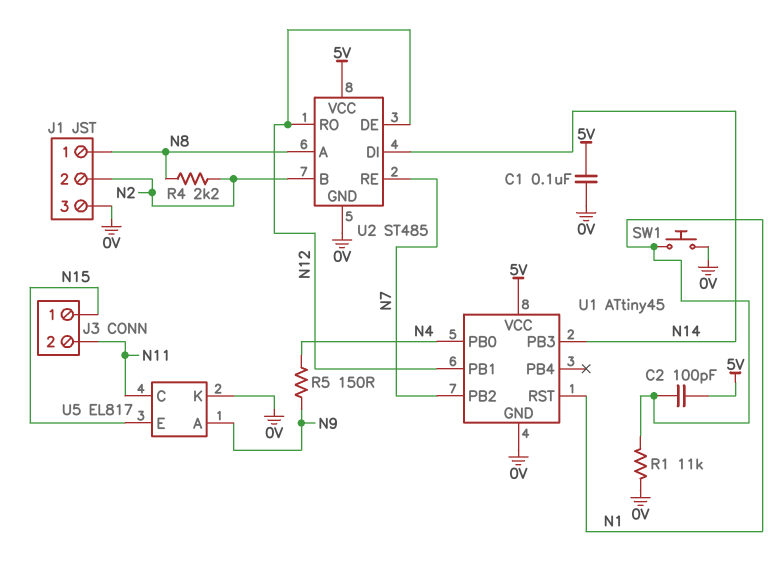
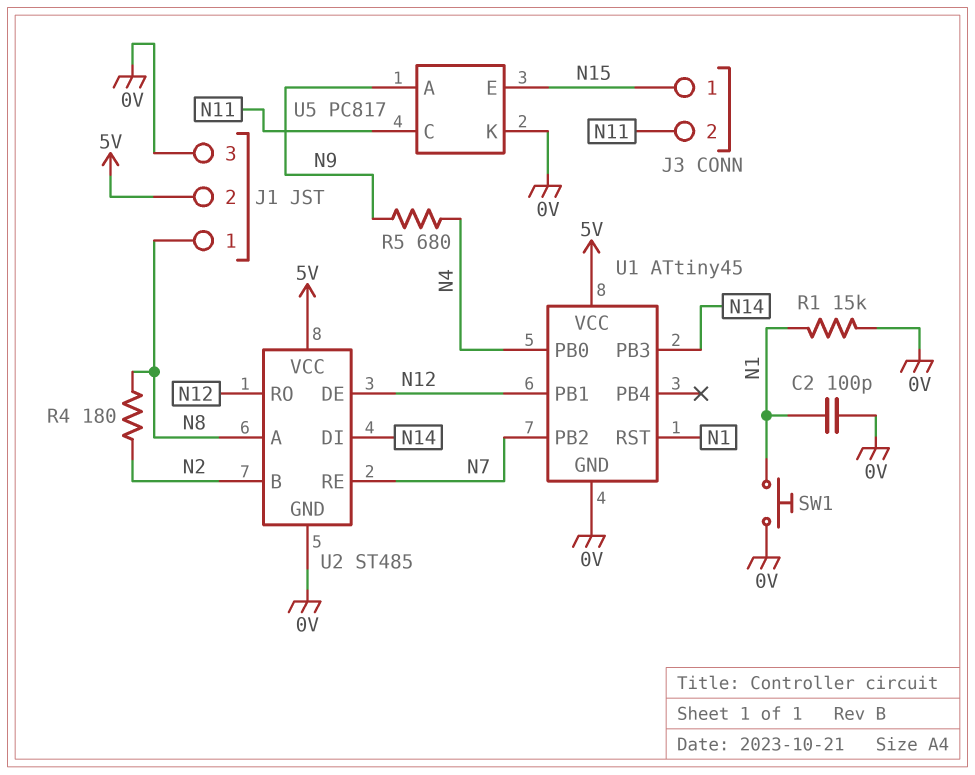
C1: 100nF (0V, 5V) -> none
C2: 100pF (5V, N1) -> 100pF (0V, N1)
J1 pin 2: N2 -> 5V
R1: 11k (0V, N1) -> 15k (0V, N1)
R4: 2.2k (N2, N8) -> 180 (N2, N8)
R5: 150 (N4, N9) -> 680 (N4, N9)
U5: EL817 -> PC817

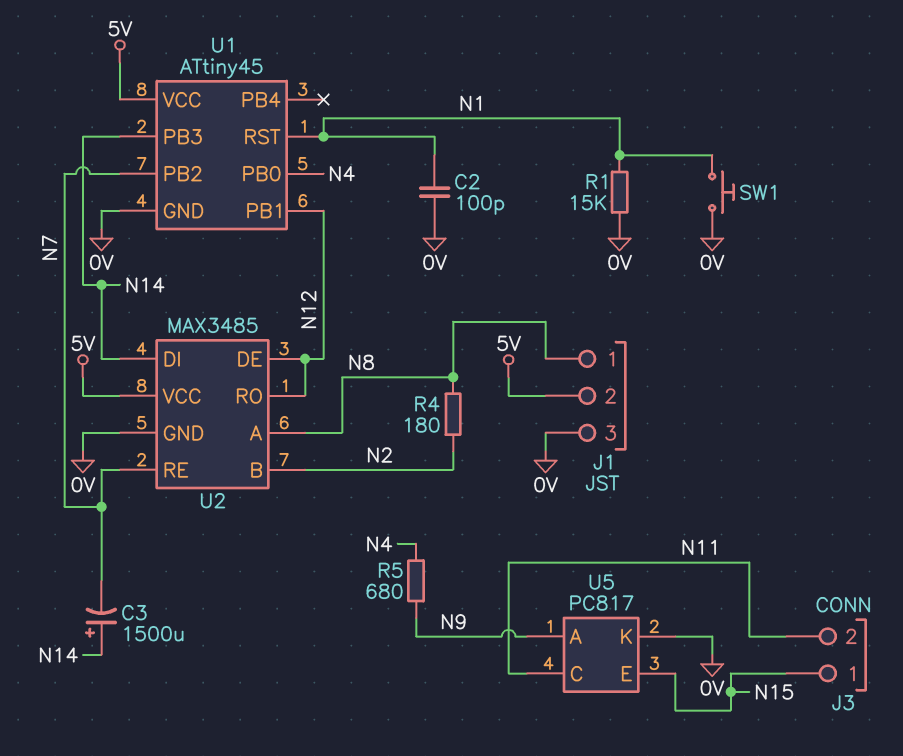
C3: none -> 1500uF (plus N14, minus N7)
U2: ST485 -> MAX3485

